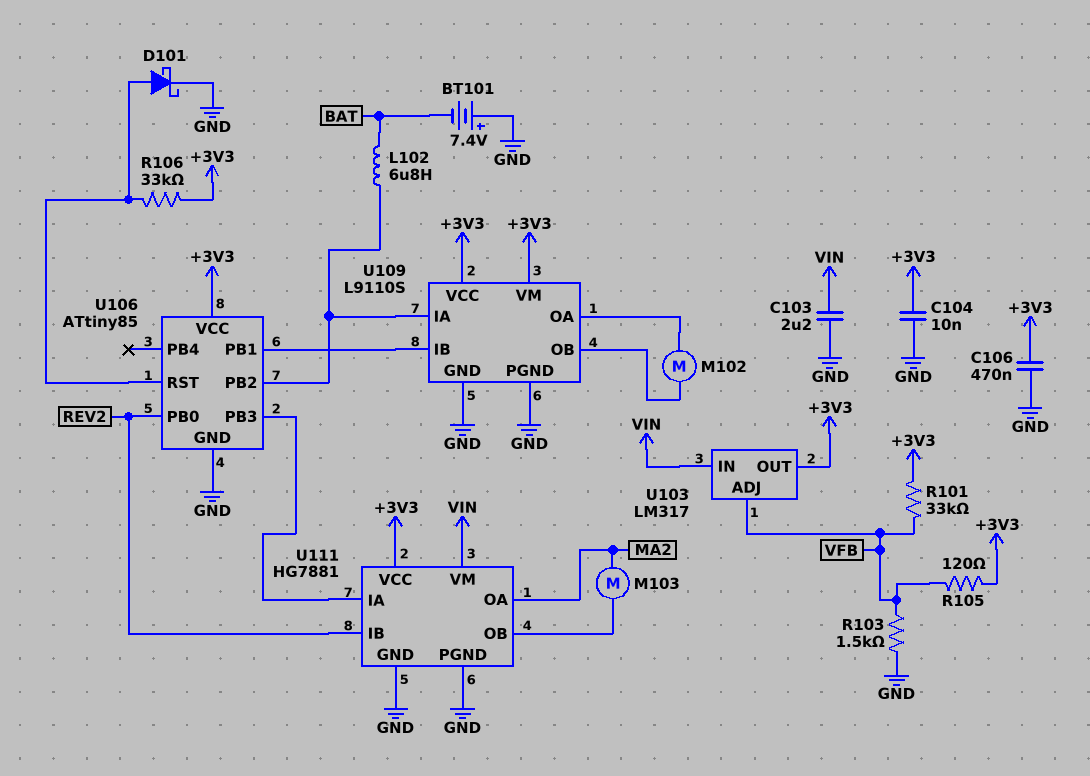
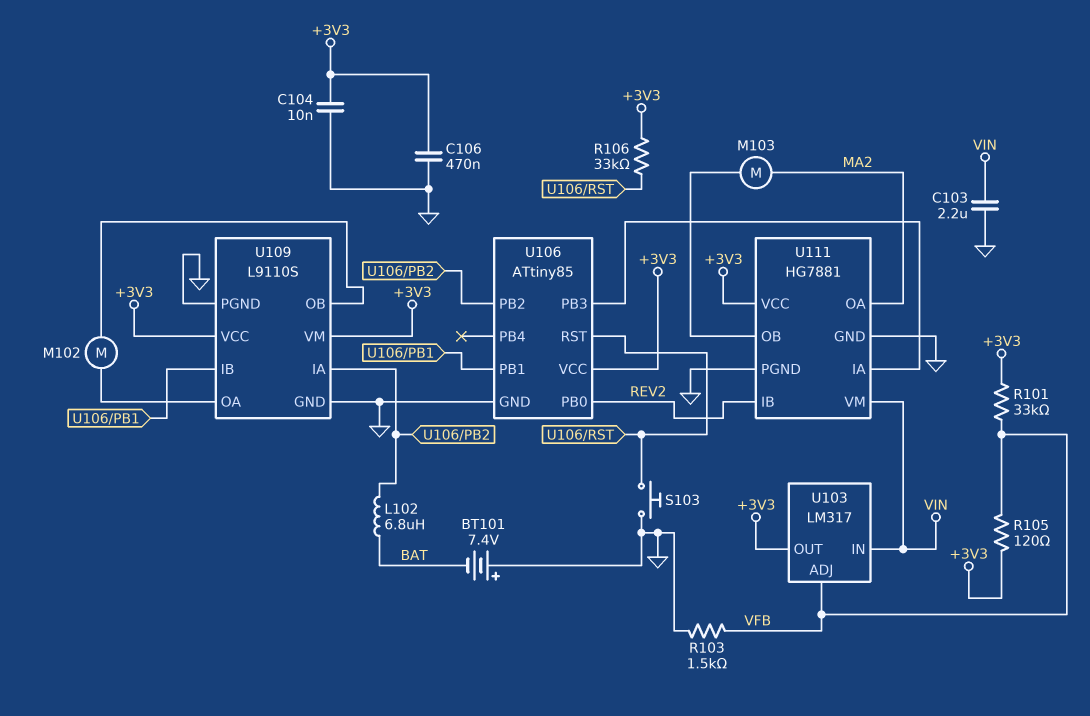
D101: schottky (A U106/RST, K GND) -> none
S103: none -> button (GND, U106/RST)

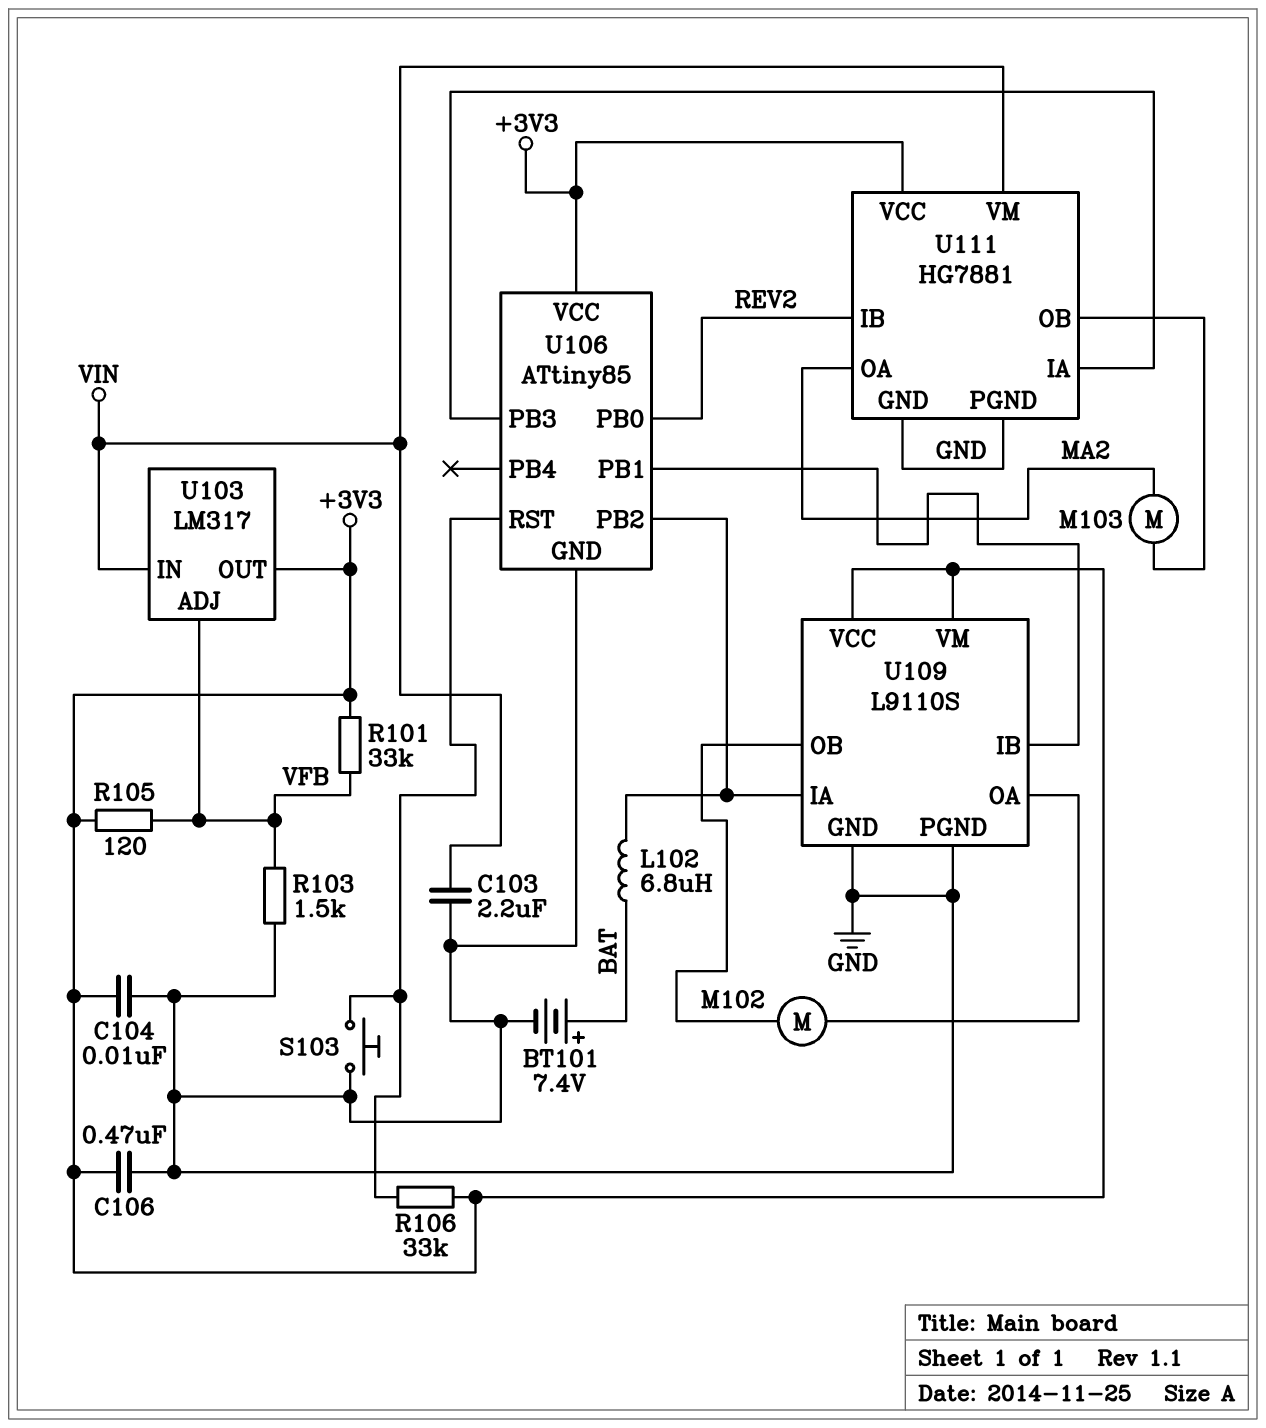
BT101: 7.4V (plus GND, minus BAT) -> 7.4V (plus BAT, minus GND)

